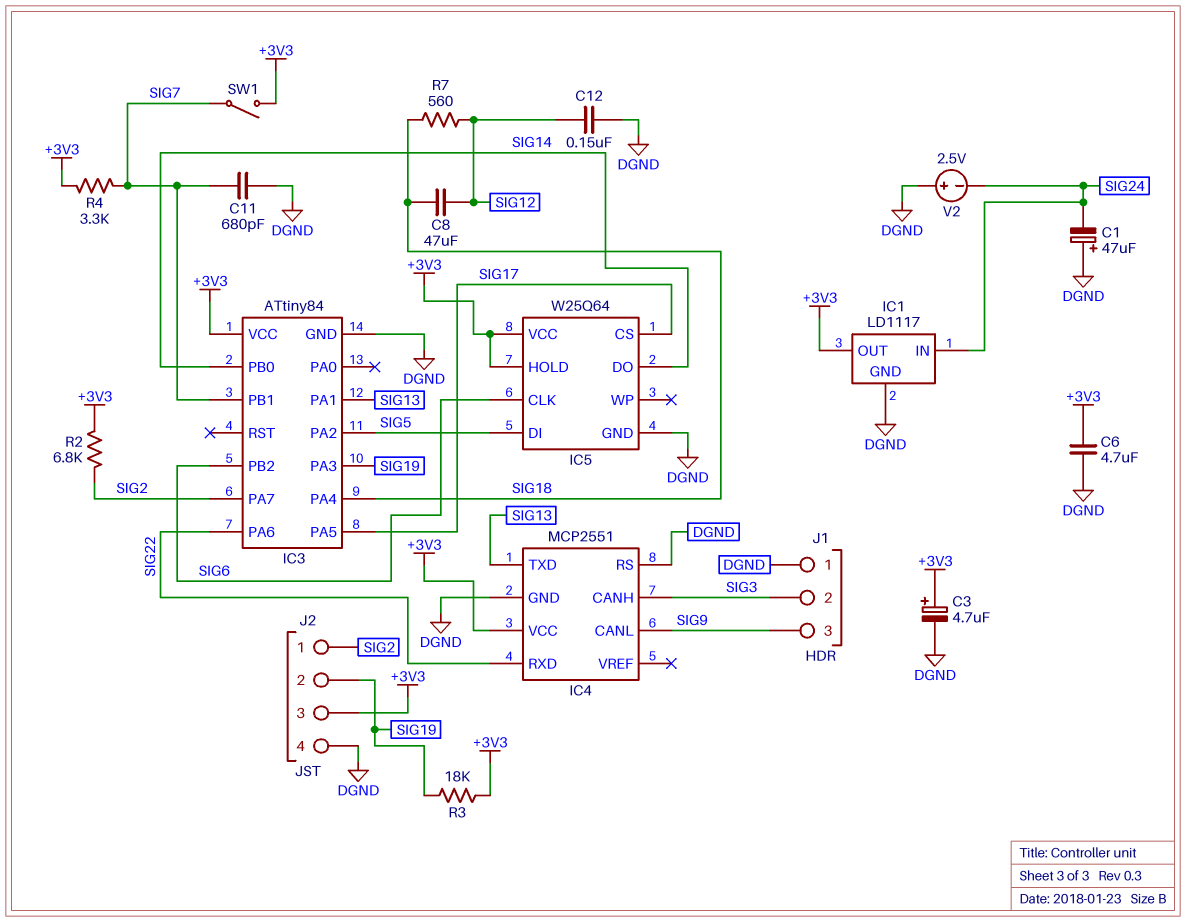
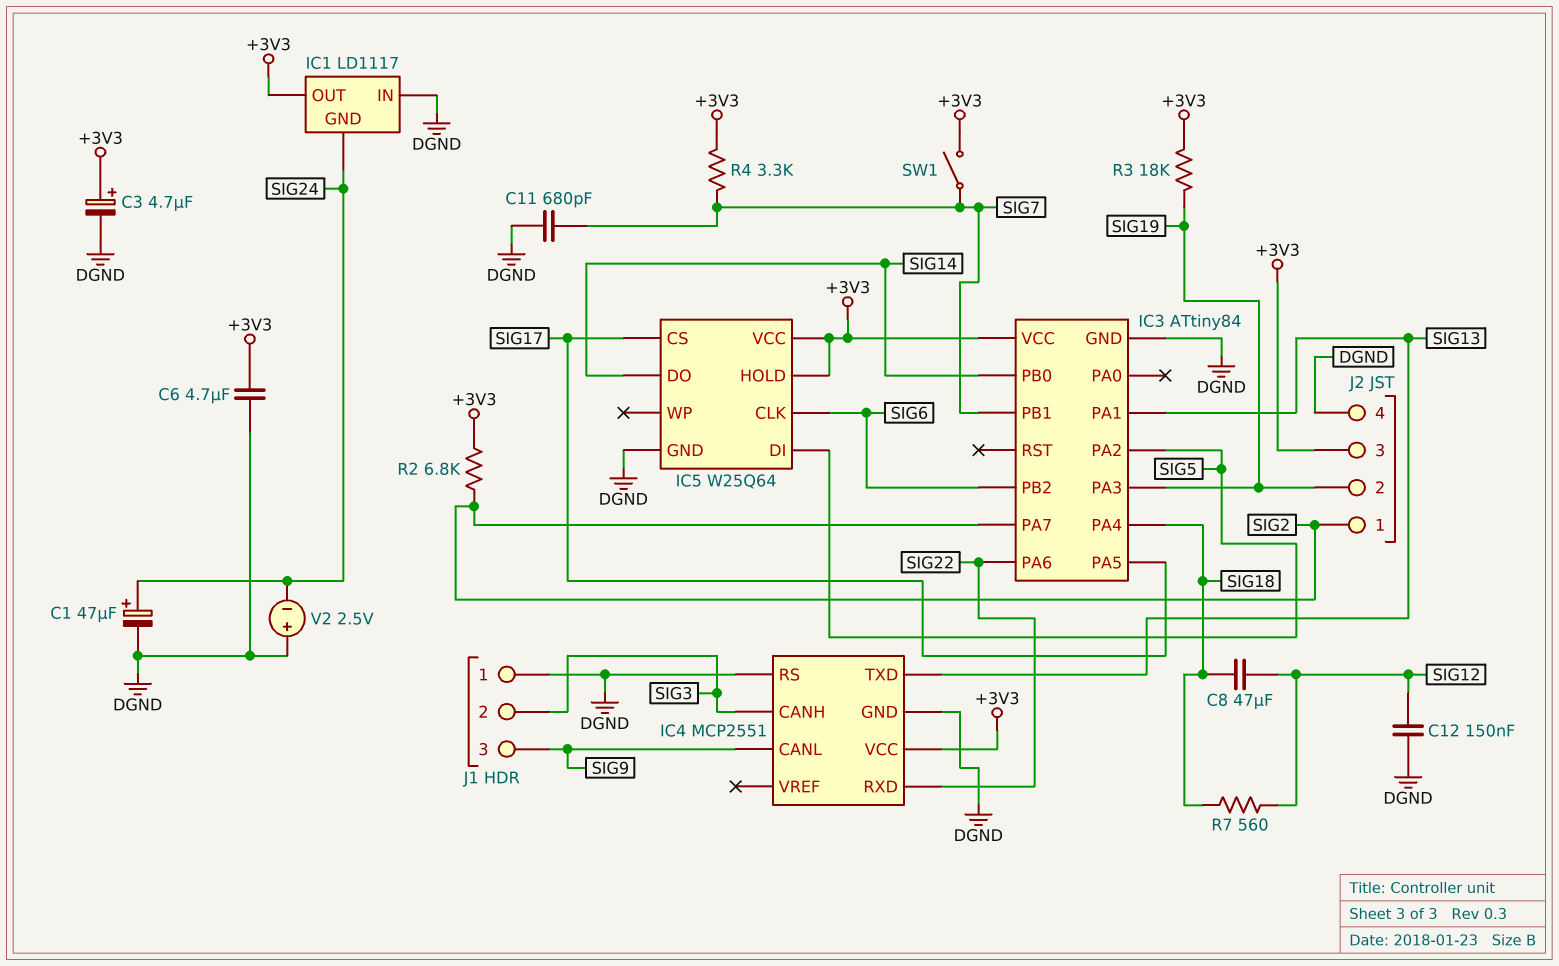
C1: 47uF (plus DGND, minus SIG24) -> 47uF (plus SIG24, minus DGND)
IC1 pin GND: DGND -> SIG24
IC1 pin IN: SIG24 -> DGND

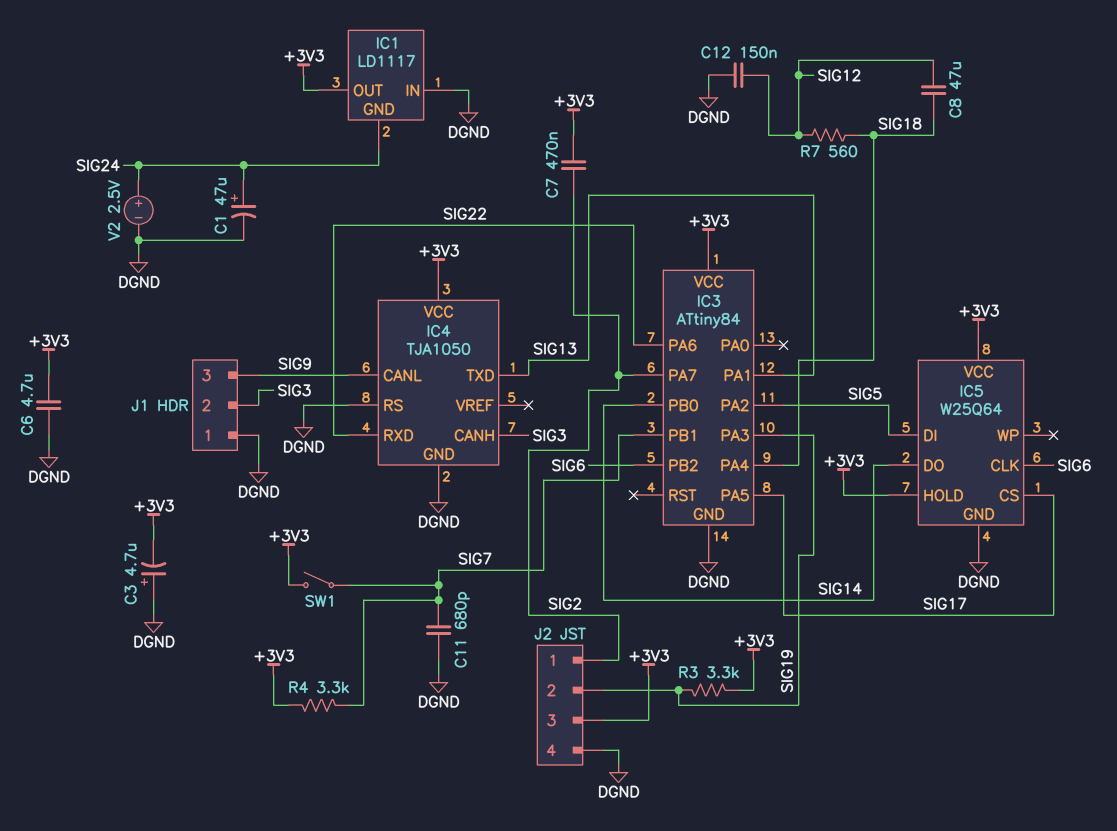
C3: 4.7uF (plus +3V3, minus DGND) -> 4.7uF (plus DGND, minus +3V3)
C7: none -> 470nF (+3V3, SIG2)
IC4: MCP2551 -> TJA1050
R2: 6.8k (+3V3, SIG2) -> none
R3: 18k (+3V3, SIG19) -> 3.3k (+3V3, SIG19)
V2: 2.5V (plus DGND, minus SIG24) -> 2.5V (plus SIG24, minus DGND)

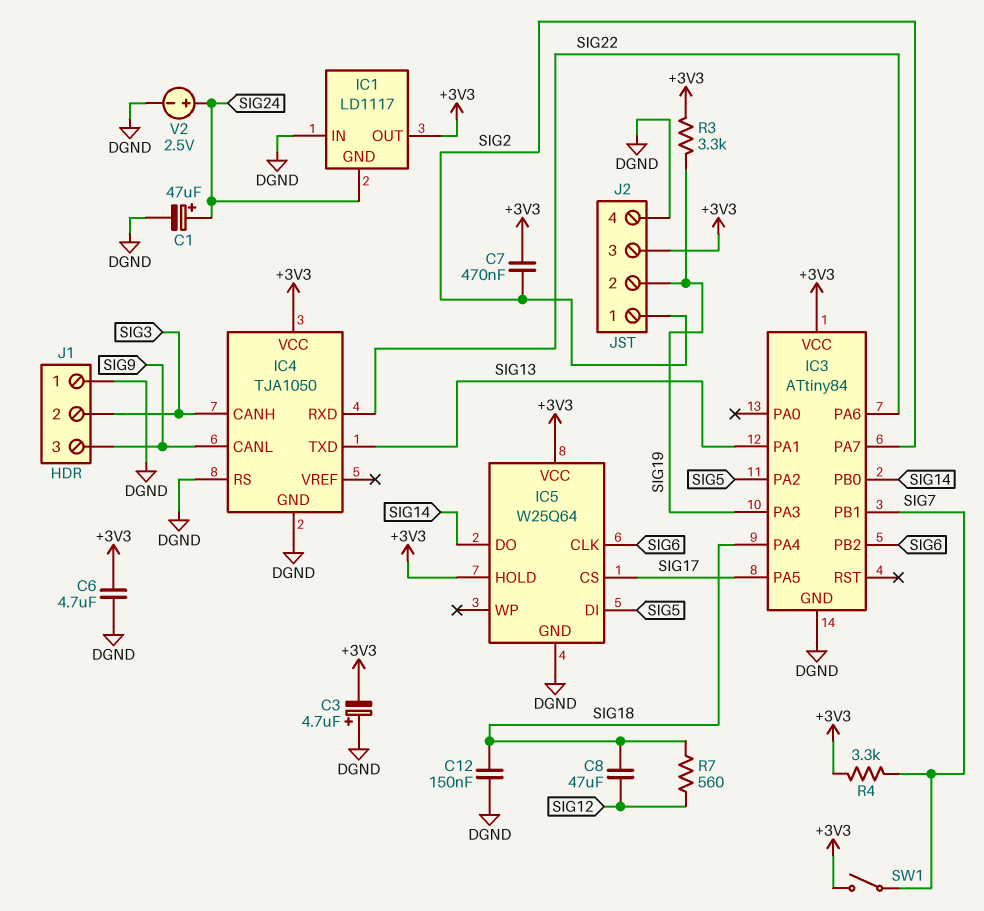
C11: 680pF (DGND, SIG7) -> none
C12: 150nF (DGND, SIG12) -> 150nF (DGND, SIG18)

